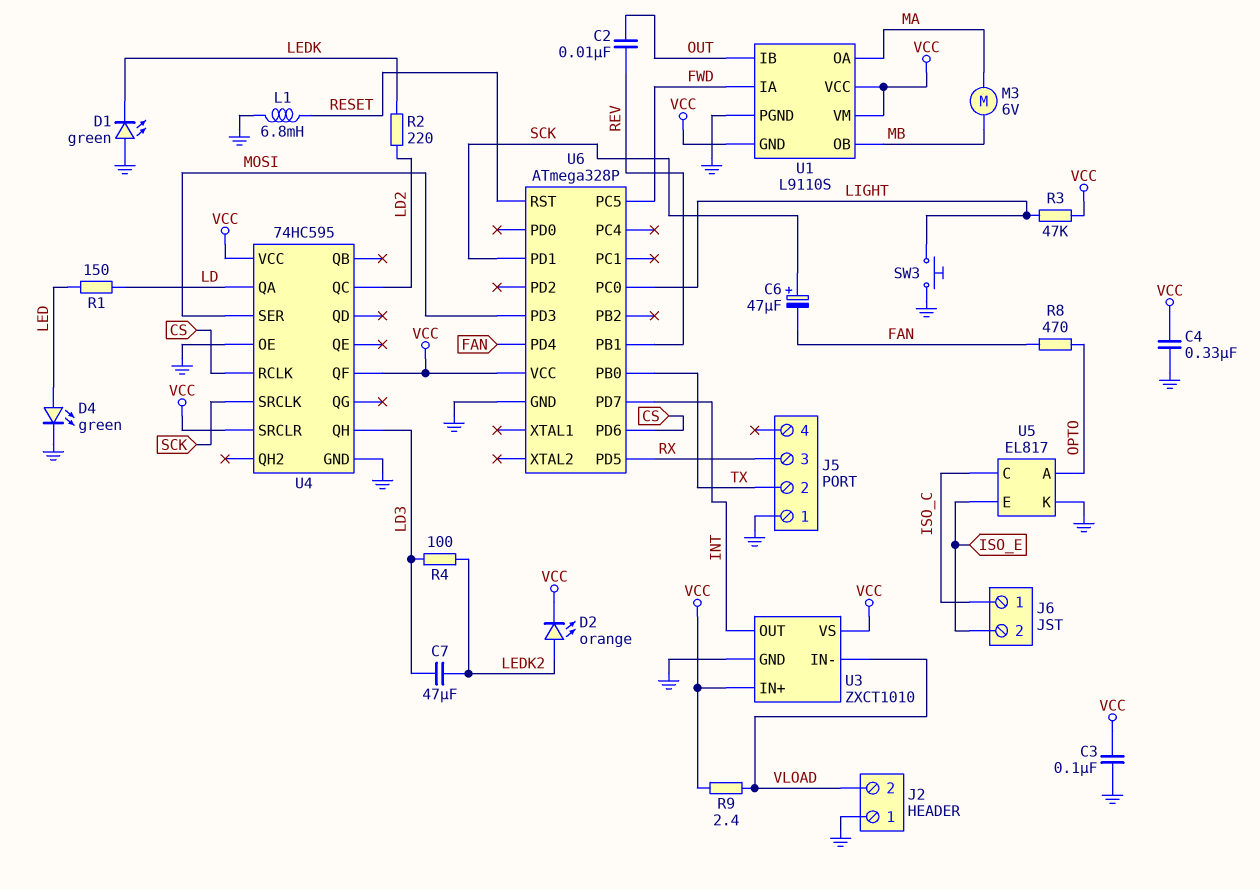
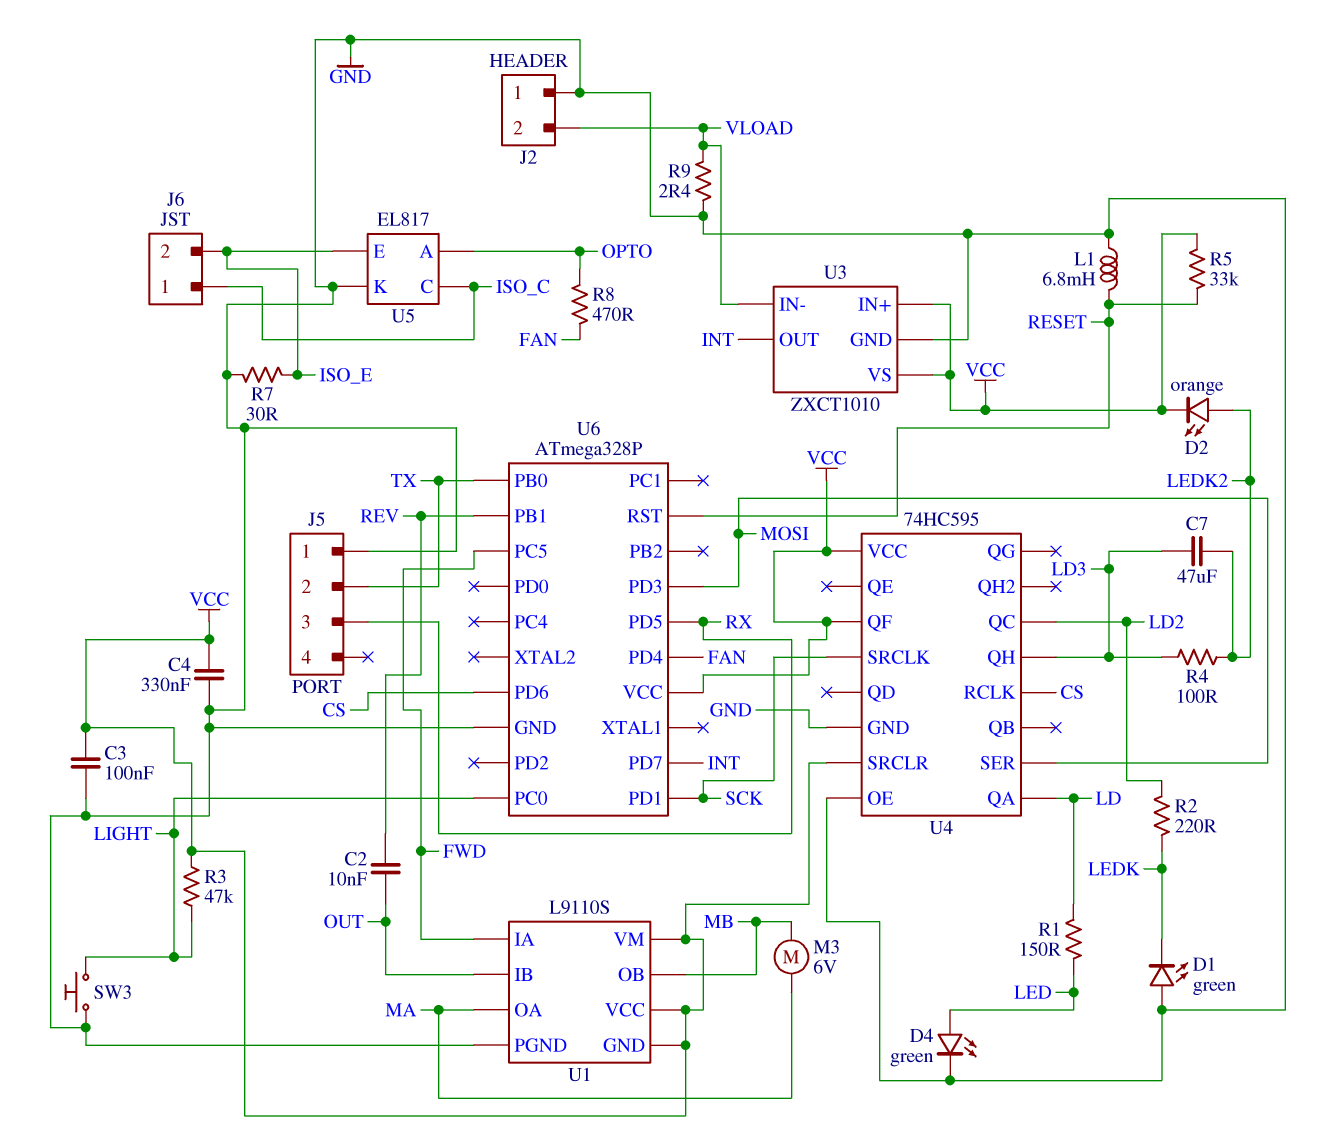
C6: 47uF (plus SCK, minus FAN) -> none
R5: none -> 33k (RESET, VCC)
R7: none -> 30 (GND, ISO_E)
R9: 2.4 (VCC, VLOAD) -> 2.4 (GND, VLOAD)

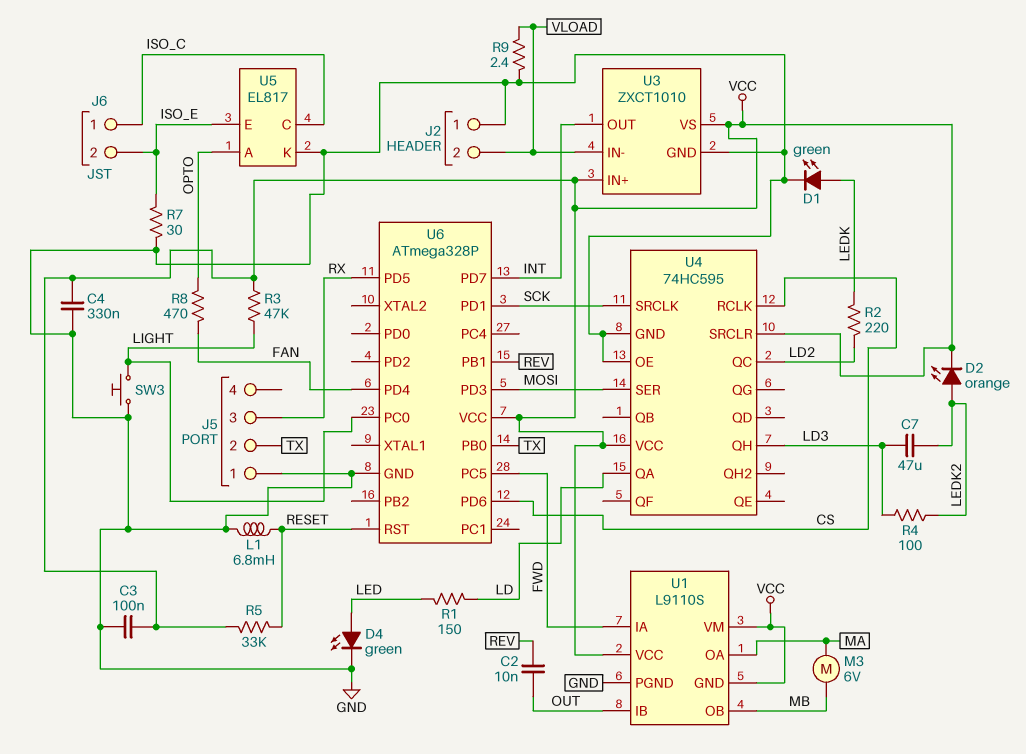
D1: LED green (A GND, K LEDK) -> LED green (A LEDK, K GND)
U4 pin QF: VCC -> none

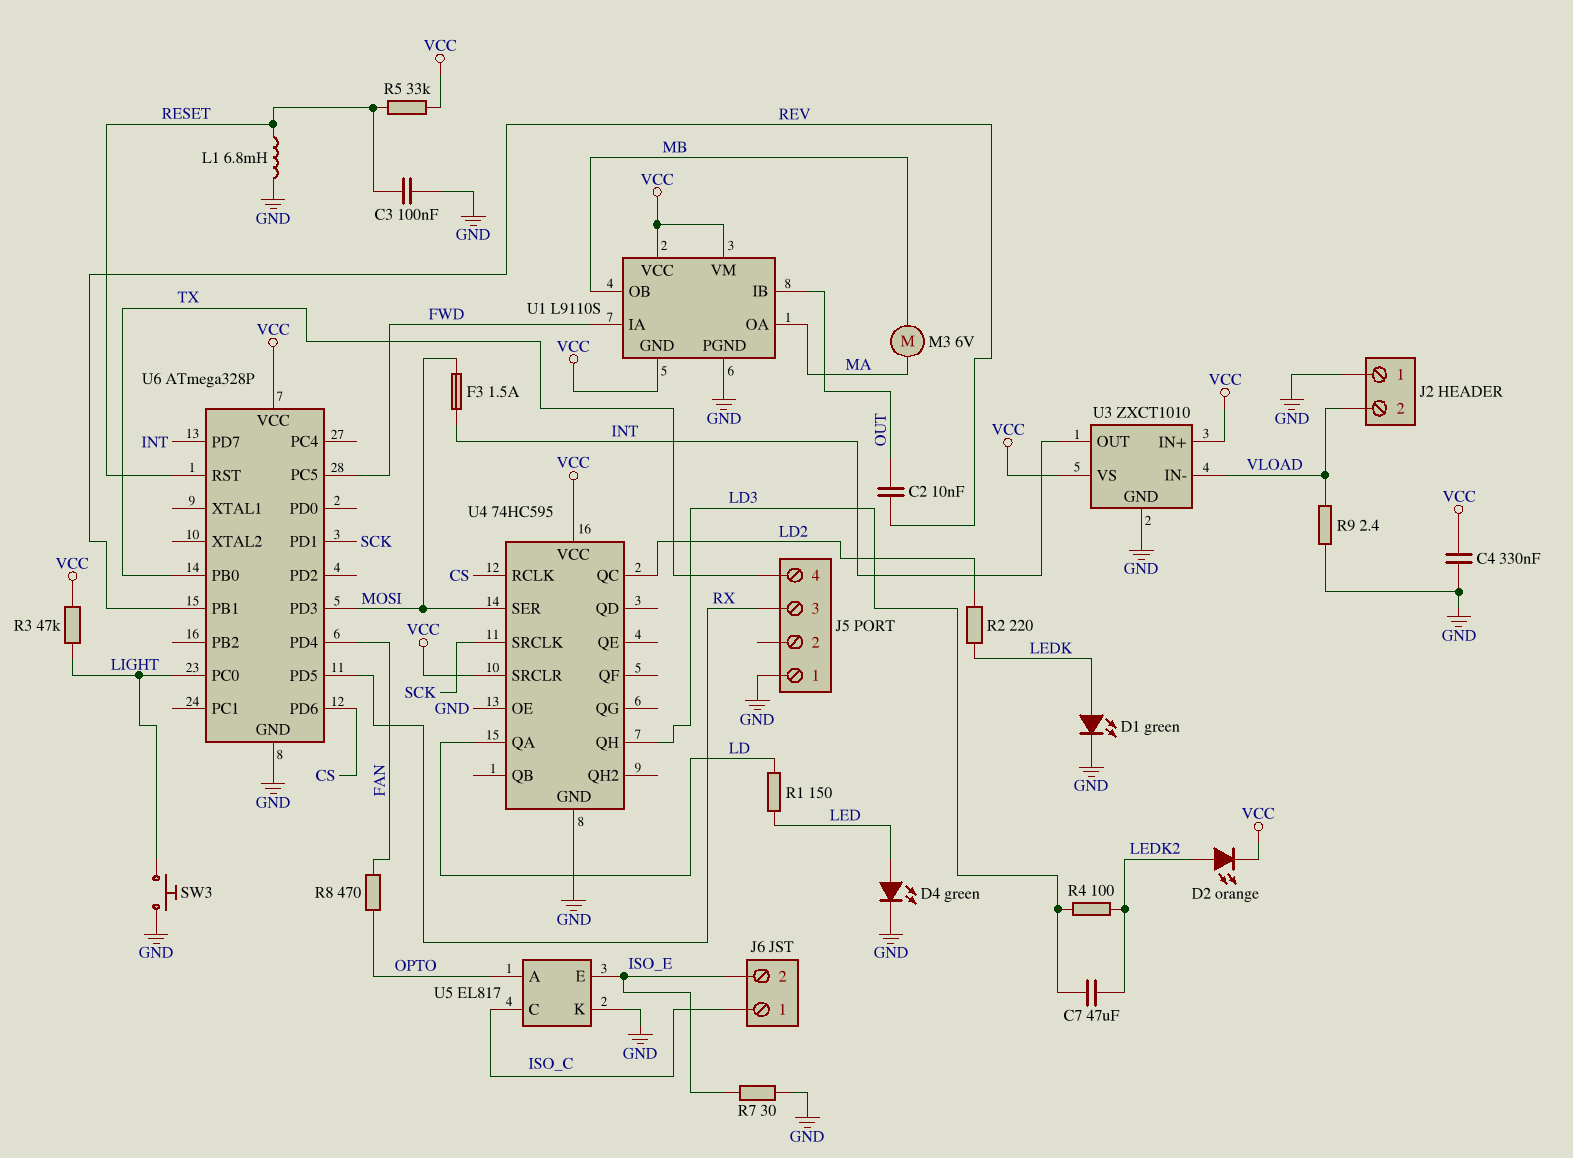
C3: 100nF (GND, VCC) -> 100nF (GND, RESET)
F3: none -> 1.5A (INT, MOSI)
J5 pin 2: TX -> none
J5 pin 4: none -> TX

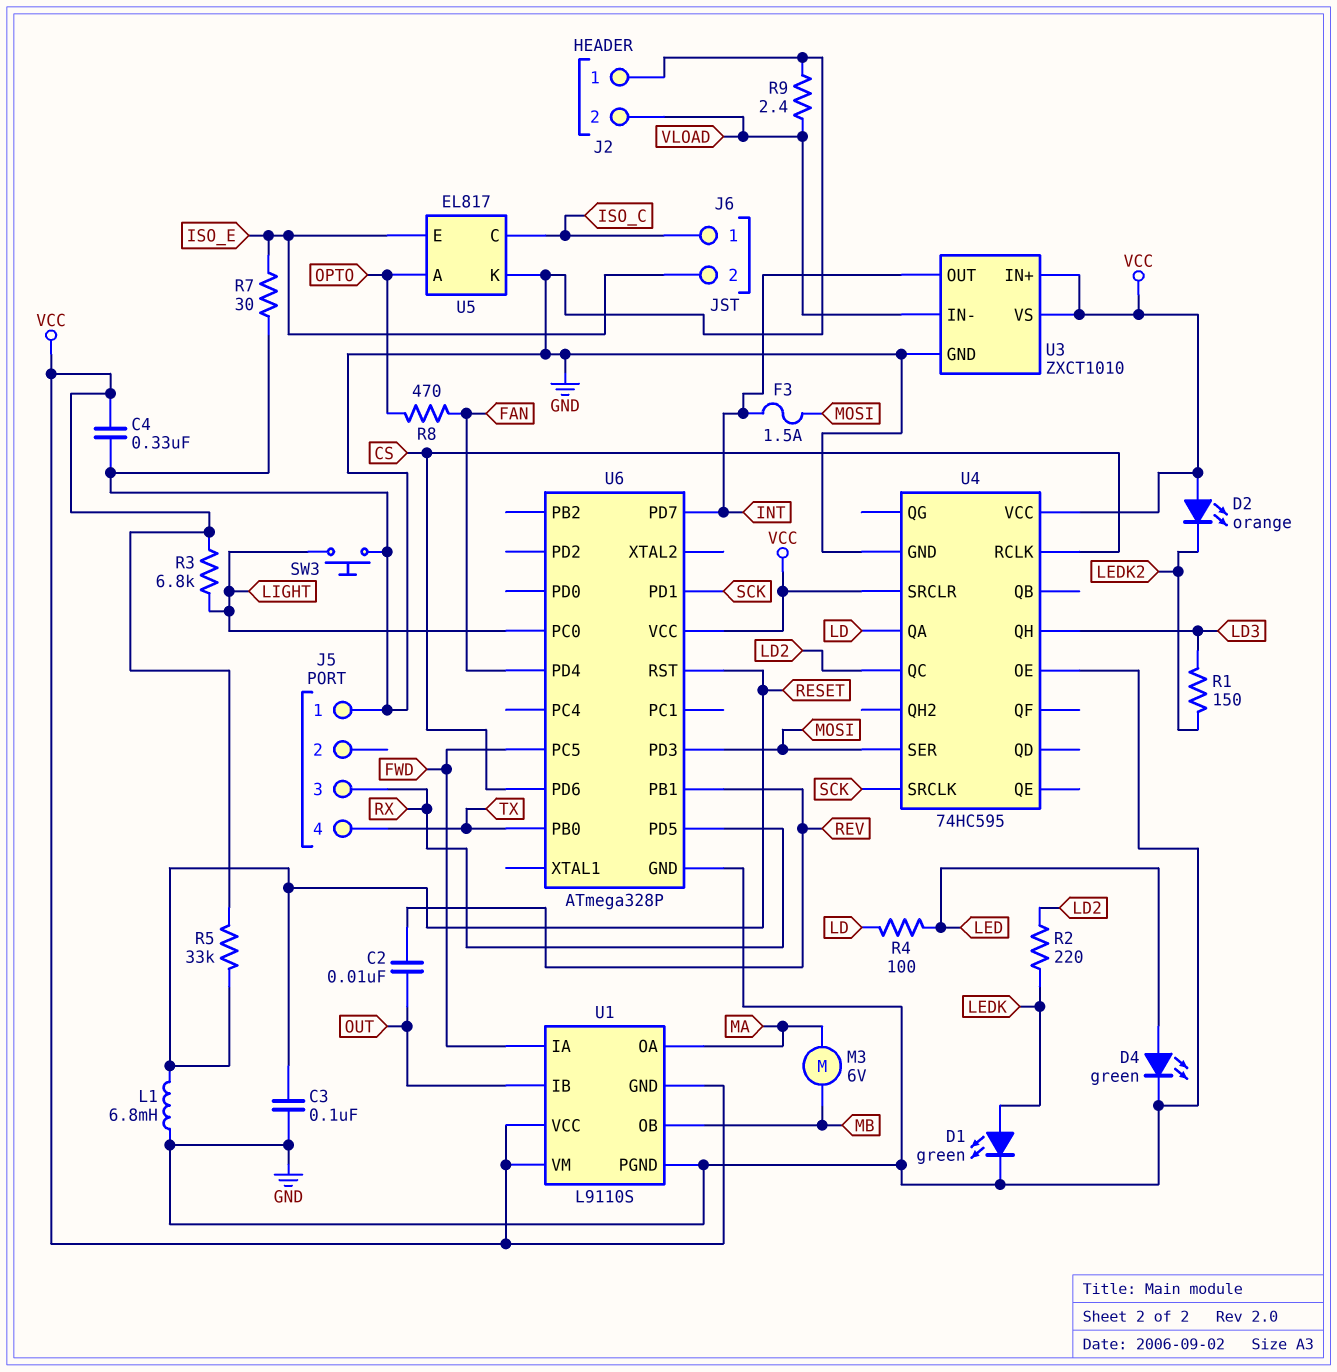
C7: 47uF (LD3, LEDK2) -> none
D2: LED orange (A LEDK2, K VCC) -> LED orange (A VCC, K LEDK2)
R1: 150 (LD, LED) -> 150 (LD3, LEDK2)
R3: 47k (LIGHT, VCC) -> 6.8k (LIGHT, VCC)
R4: 100 (LD3, LEDK2) -> 100 (LD, LED)

